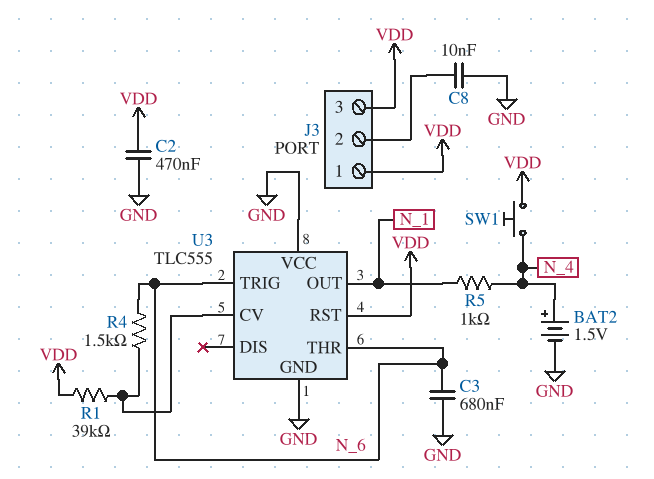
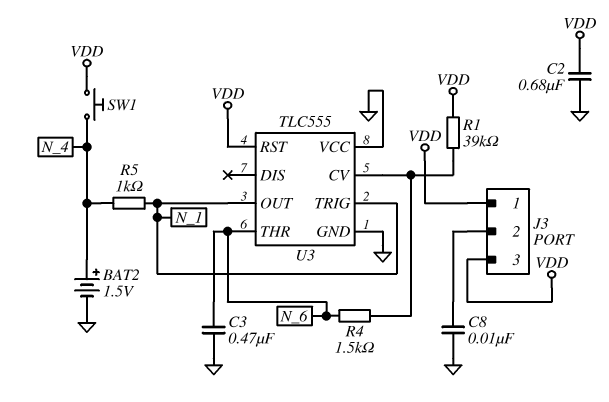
C2: 470nF (GND, VDD) -> 680nF (GND, VDD)
C3: 680nF (GND, N_6) -> 470nF (GND, N_6)
U3 pin TRIG: N_6 -> N_1

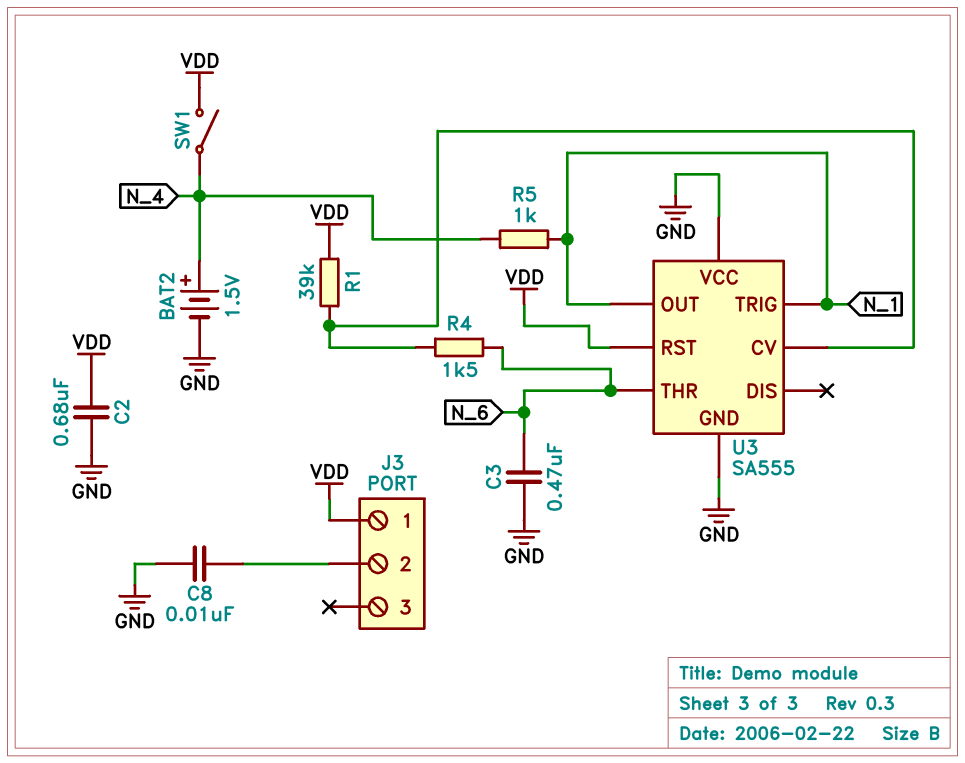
J3 pin 3: VDD -> none
SW1: button (N_4, VDD) -> switch (N_4, VDD)
U3: TLC555 -> SA555

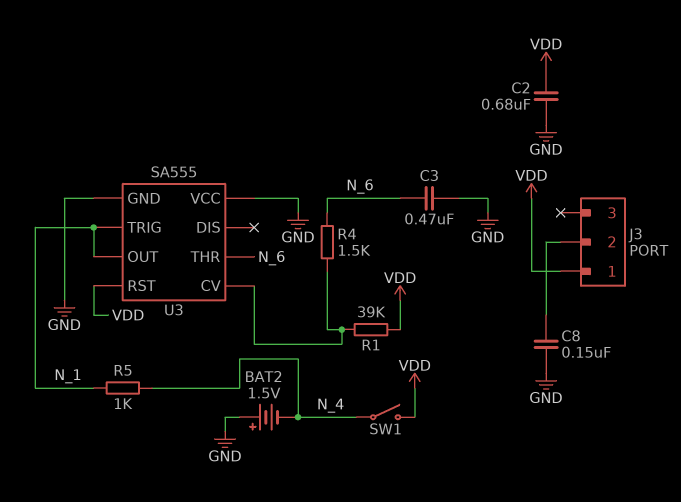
BAT2: 1.5V (plus N_4, minus GND) -> 1.5V (plus GND, minus N_4)
C8: 10nF (GND, J3/2) -> 150nF (GND, J3/2)

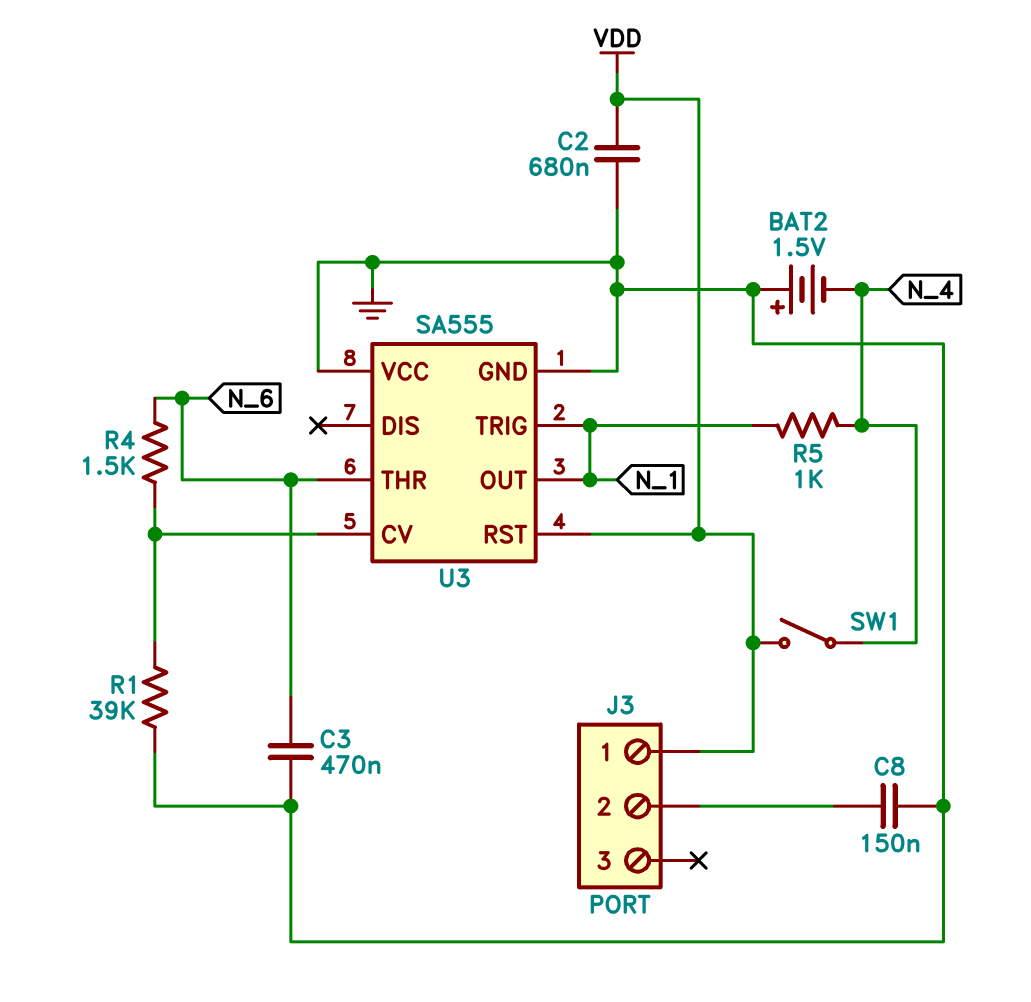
R1: 39k (U3/CV, VDD) -> 39k (GND, U3/CV)

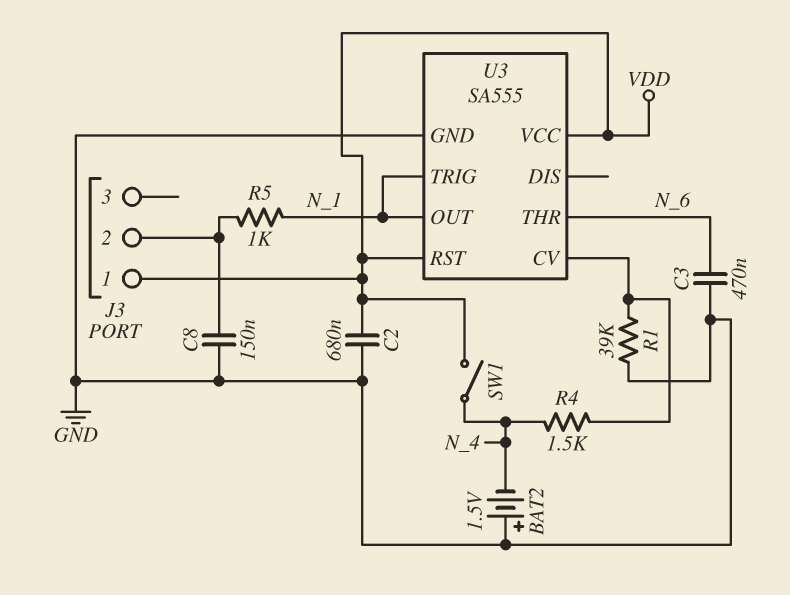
R4: 1.5k (N_6, U3/CV) -> 1.5k (N_4, U3/CV)
R5: 1k (N_1, N_4) -> 1k (J3/2, N_1)
U3 pin VCC: GND -> VDD

